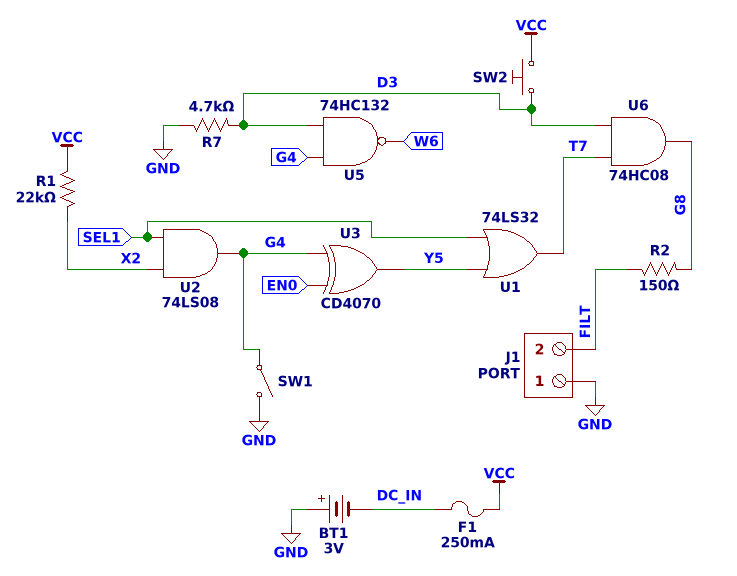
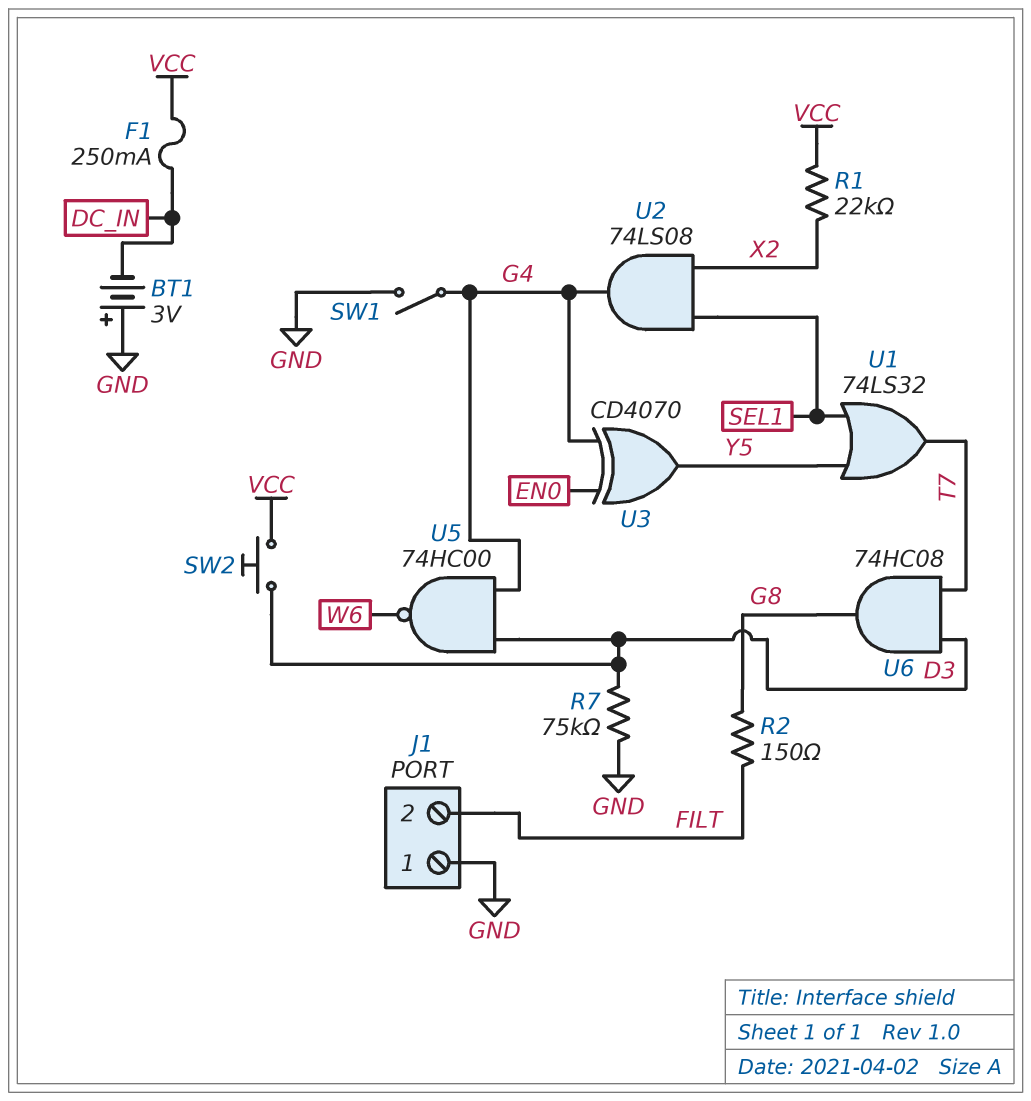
R7: 4.7k (D3, GND) -> 75k (D3, GND)
U5: NAND 74HC132 (in D3, in G4, out W6) -> NAND 74HC00 (in D3, in G4, out W6)

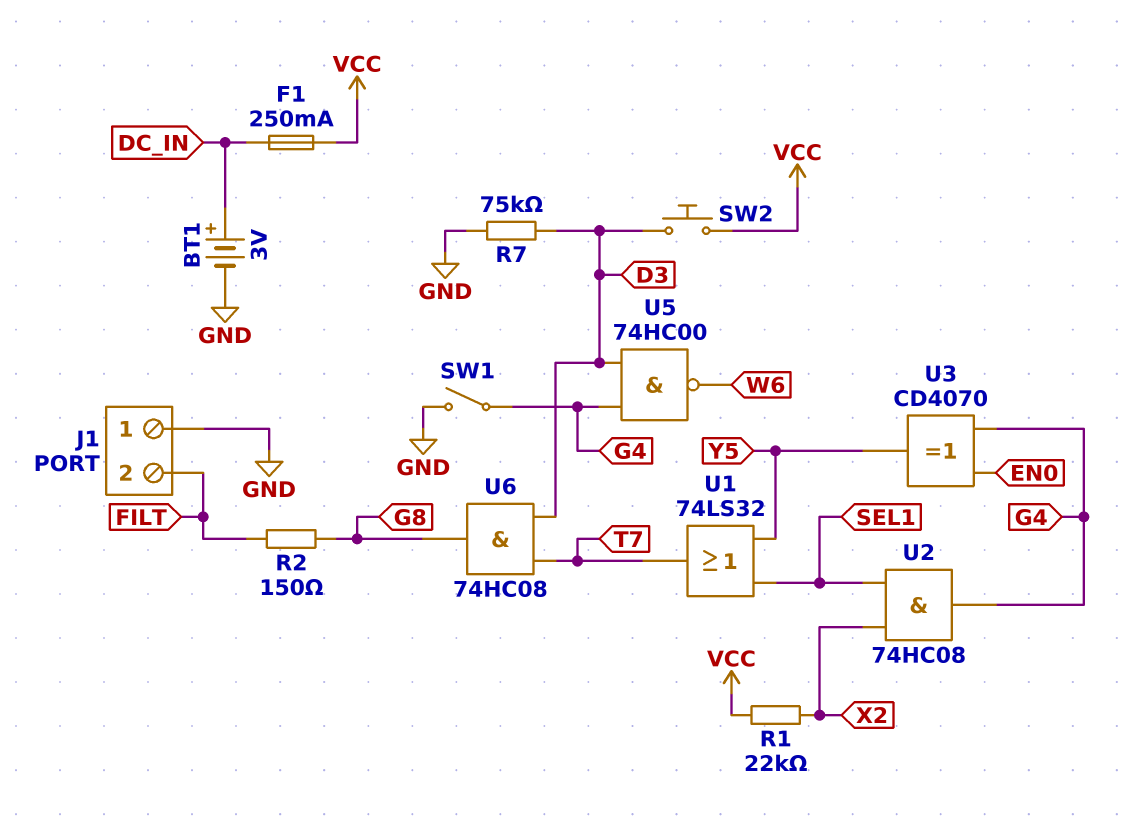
BT1: 3V (plus GND, minus DC_IN) -> 3V (plus DC_IN, minus GND)
U2: AND 74LS08 (in SEL1, in X2, out G4) -> AND 74HC08 (in SEL1, in X2, out G4)

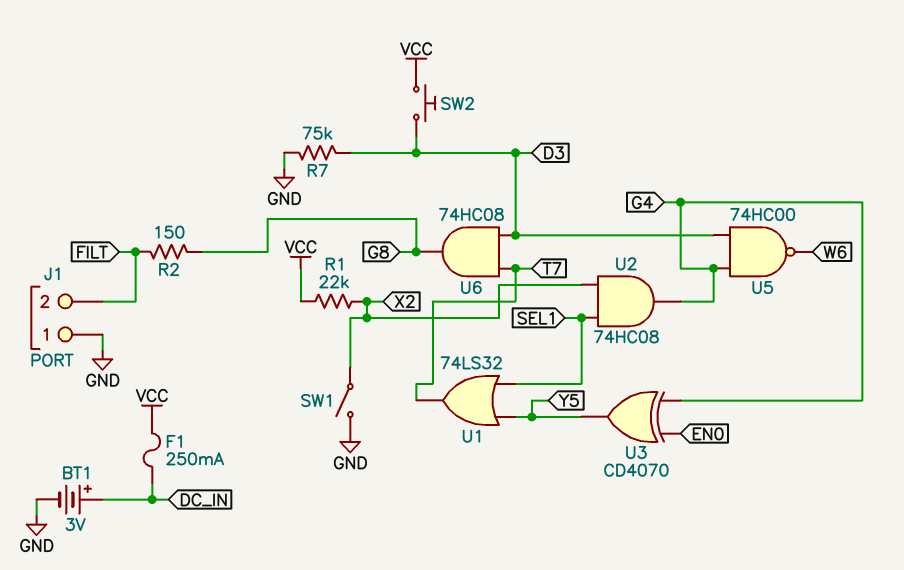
SW1: switch (G4, GND) -> switch (GND, X2)

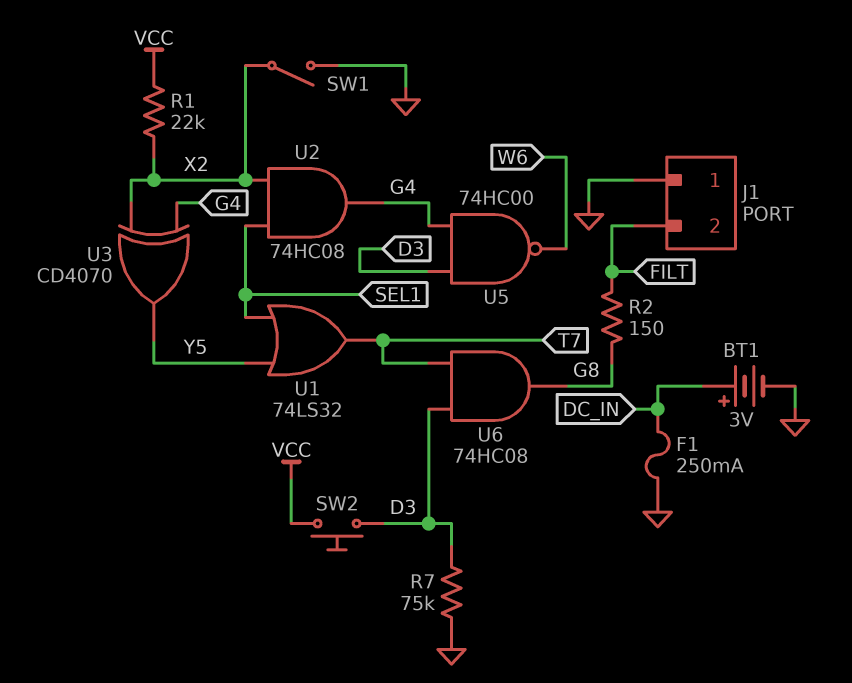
F1: 250mA (DC_IN, VCC) -> 250mA (DC_IN, GND)
U3: XOR CD4070 (in EN0, in G4, out Y5) -> XOR CD4070 (in G4, in X2, out Y5)

